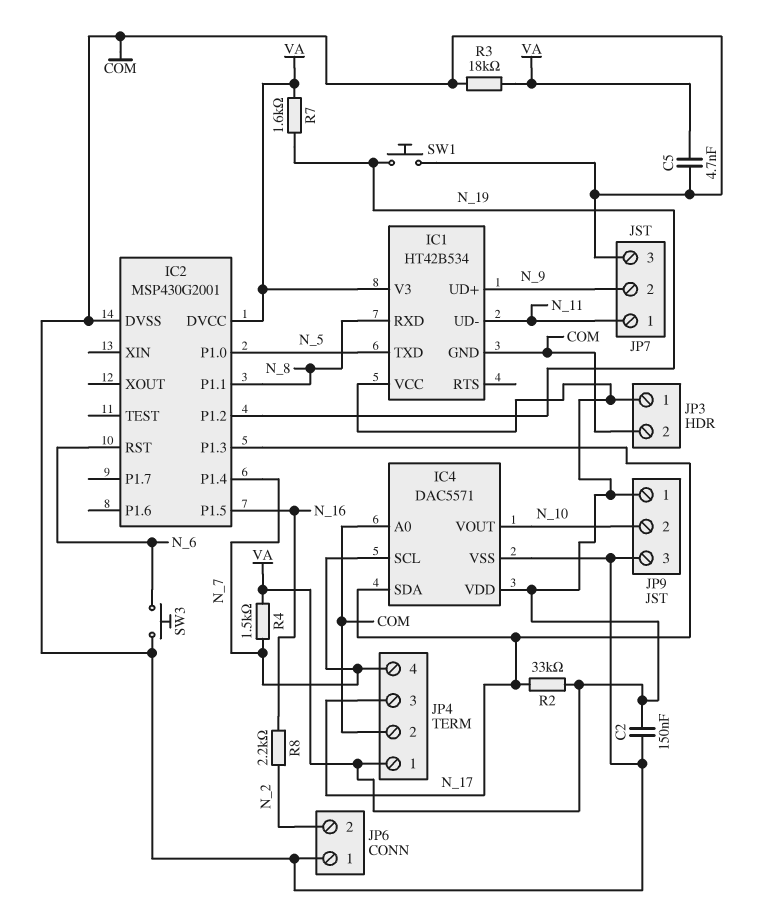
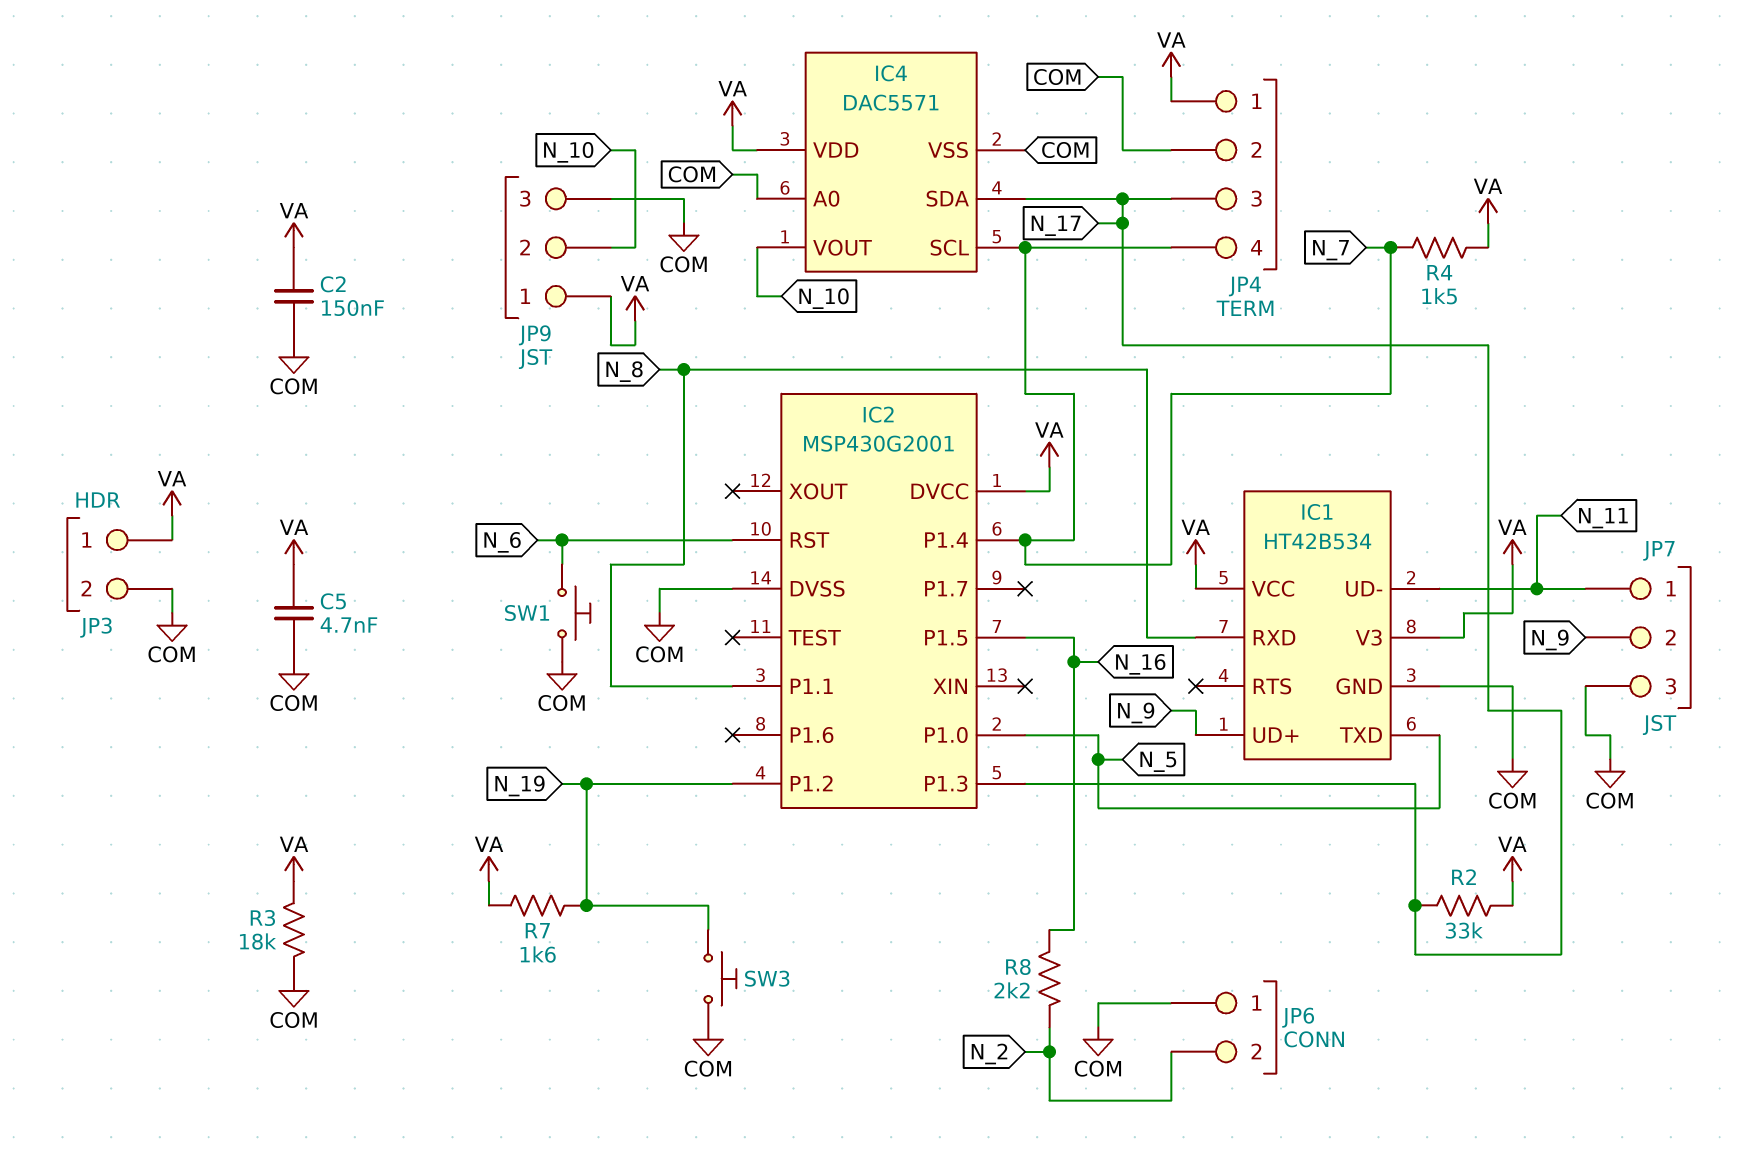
SW1: button (COM, N_19) -> button (COM, N_6)
SW3: button (COM, N_6) -> button (COM, N_19)

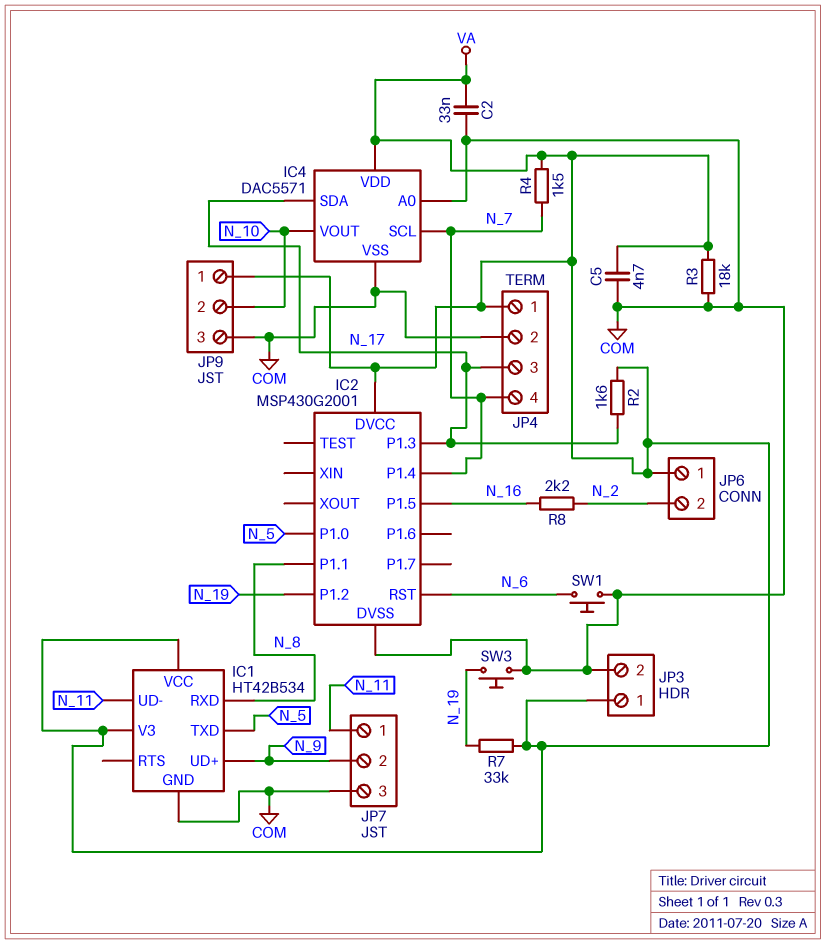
C2: 150nF (COM, VA) -> 33nF (COM, VA)
JP6 pin 1: COM -> VA
R2: 33k (N_17, VA) -> 1.6k (N_17, VA)
R7: 1.6k (N_19, VA) -> 33k (N_19, VA)

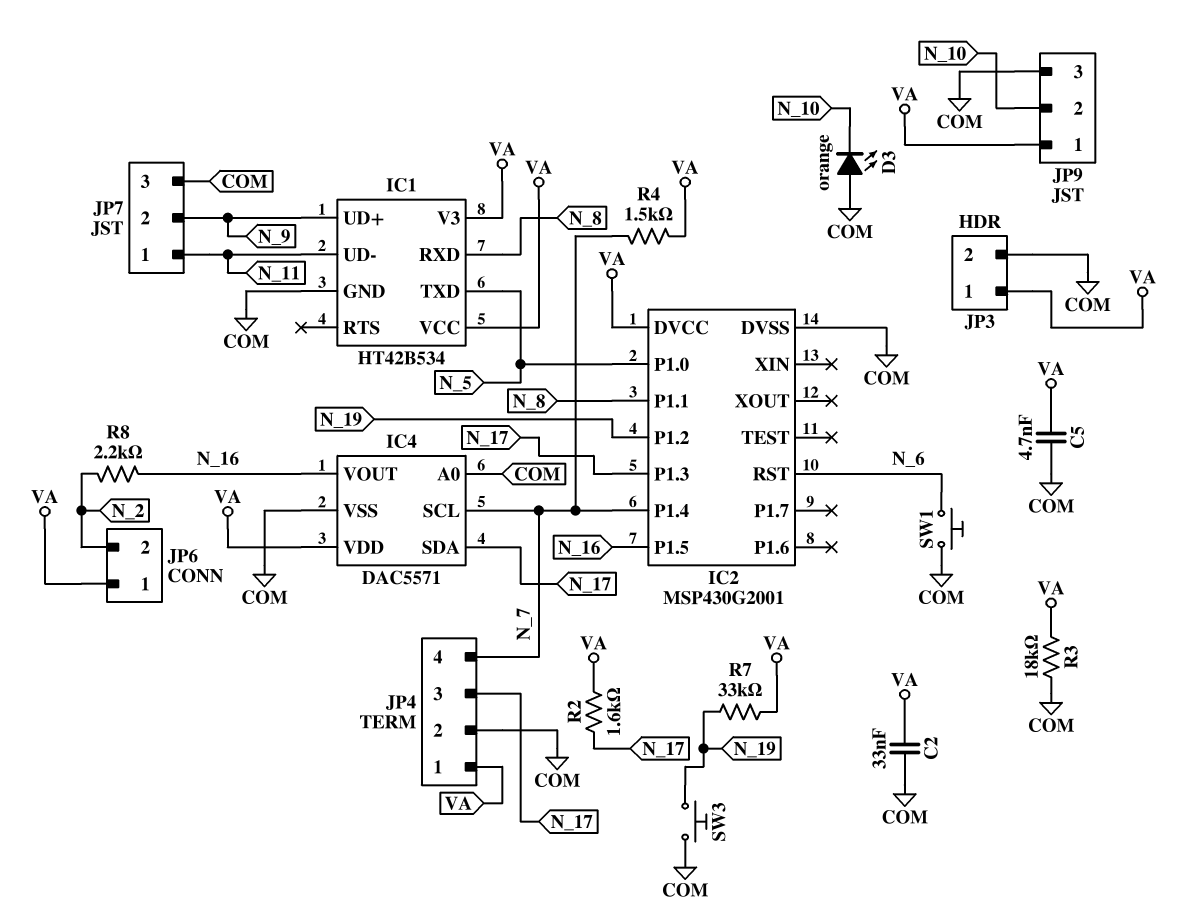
D3: none -> LED orange (A COM, K N_10)
IC4 pin VOUT: N_10 -> N_16

